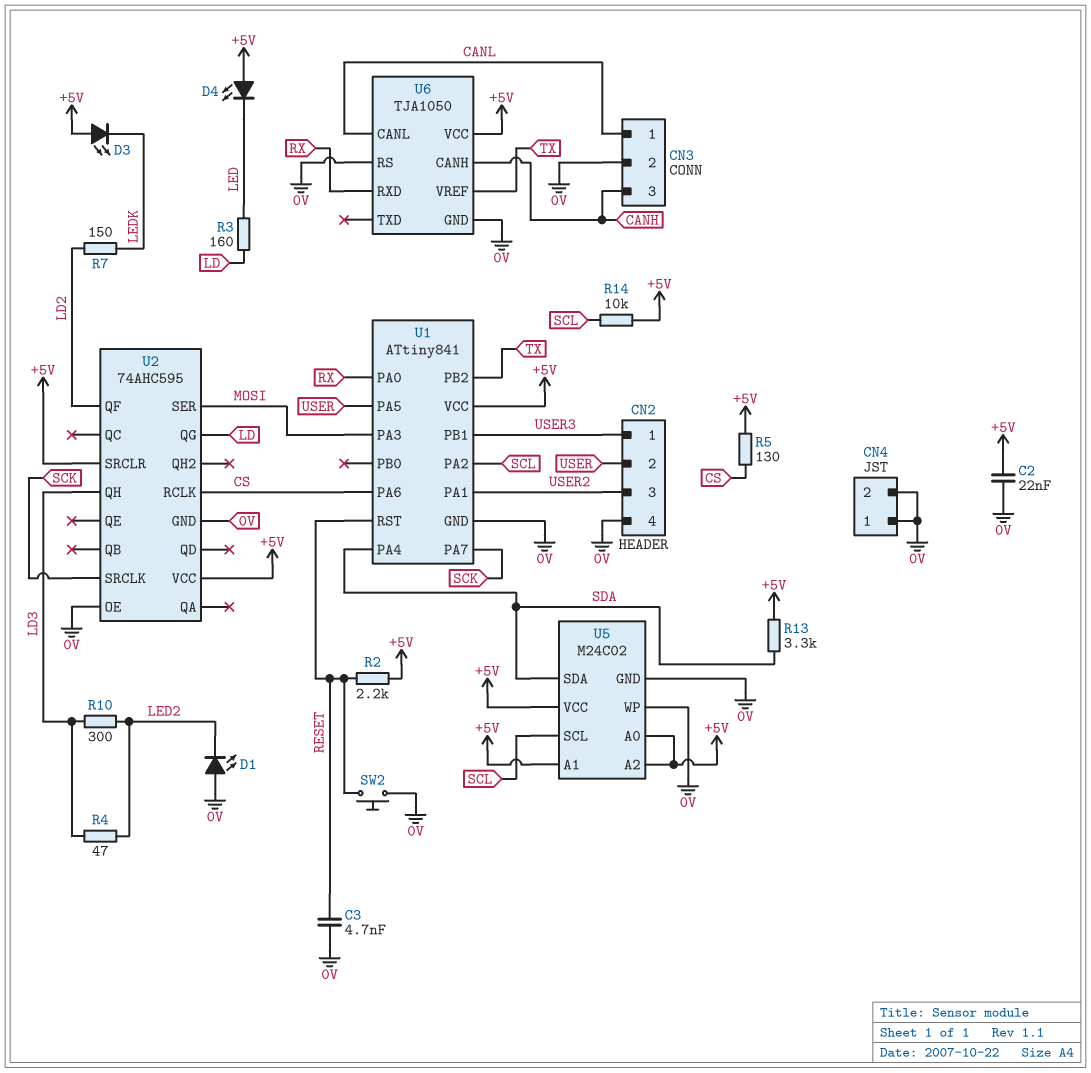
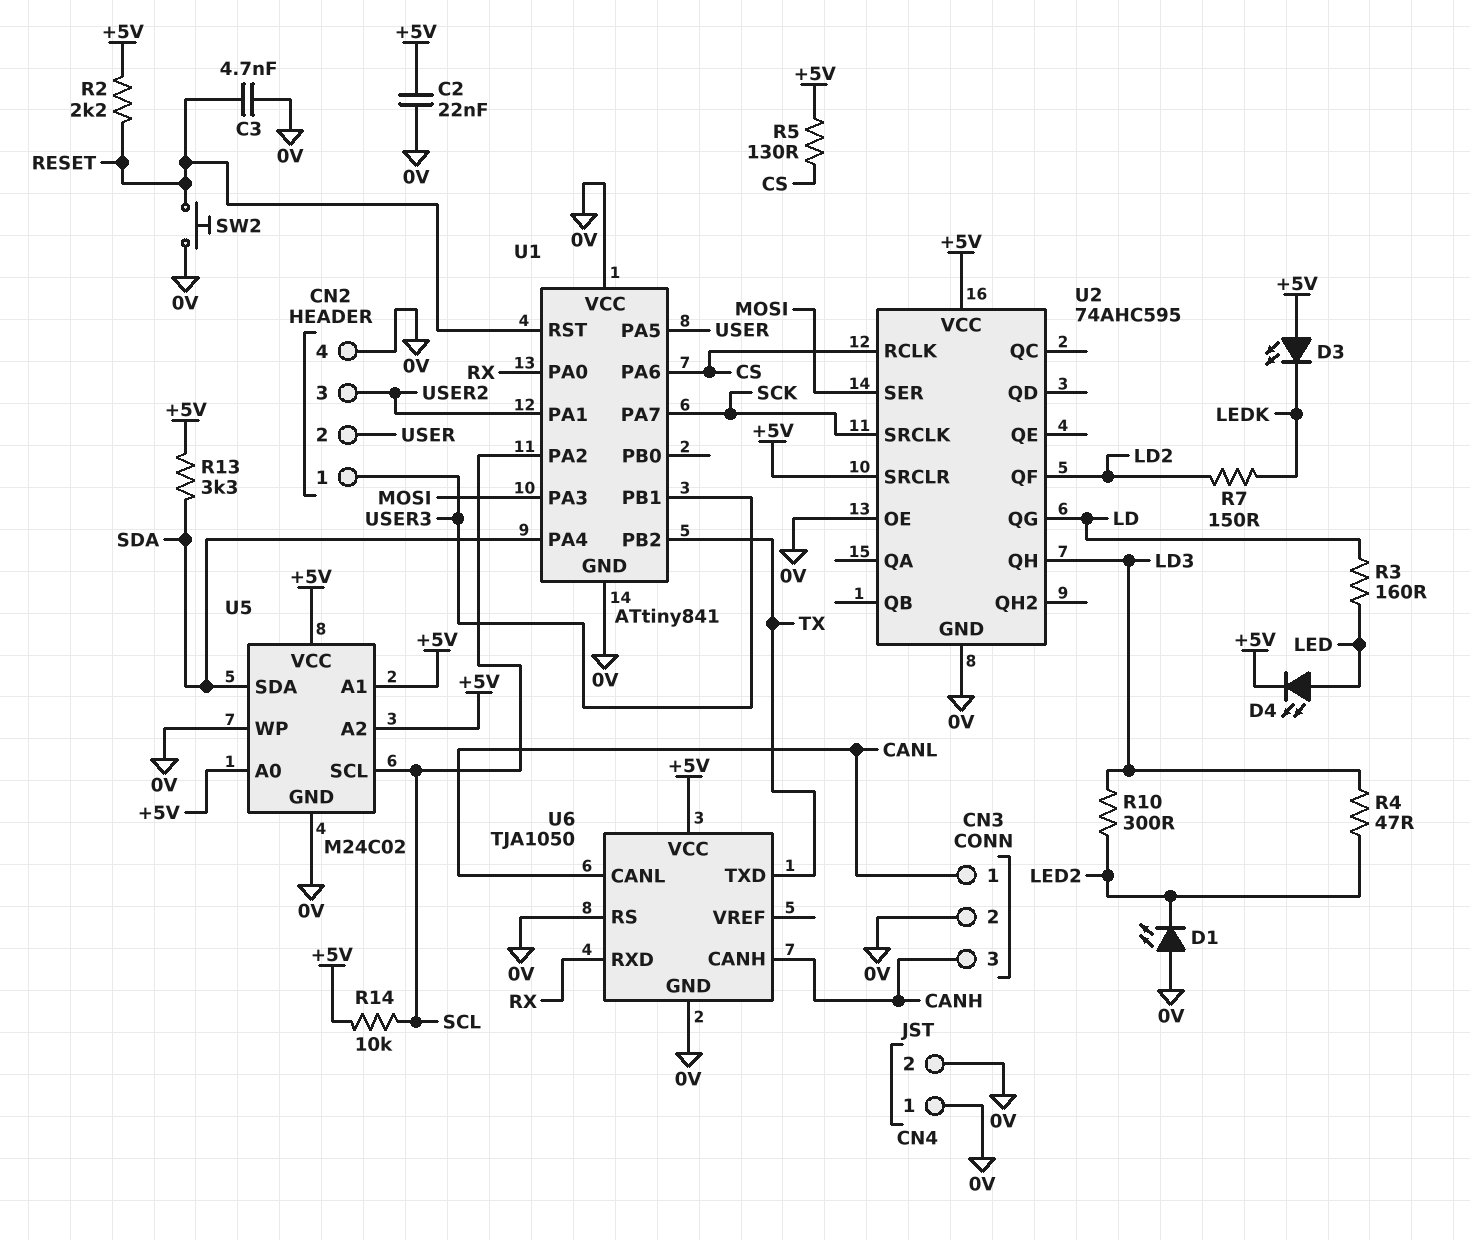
D4: LED (A +5V, K LED) -> LED (A LED, K +5V)
U1 pin VCC: +5V -> 0V
U6 pin TXD: none -> TX
U6 pin VREF: TX -> none

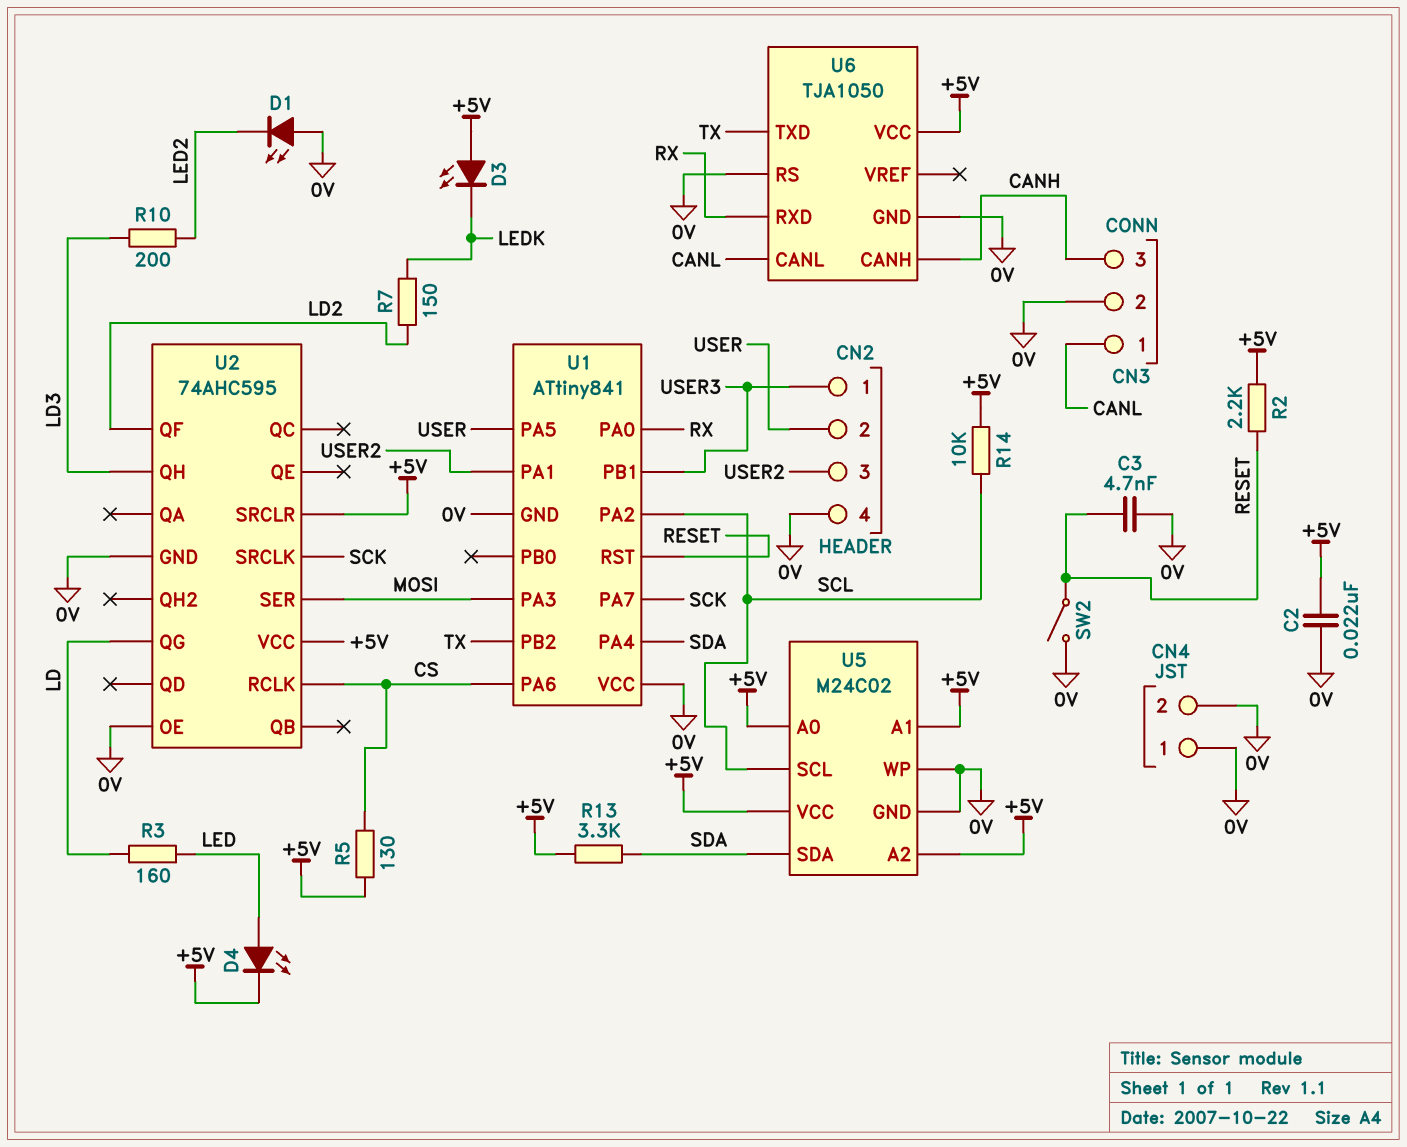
R4: 47 (LD3, LED2) -> none
R10: 300 (LD3, LED2) -> 200 (LD3, LED2)
SW2: button (0V, RESET) -> switch (0V, RESET)

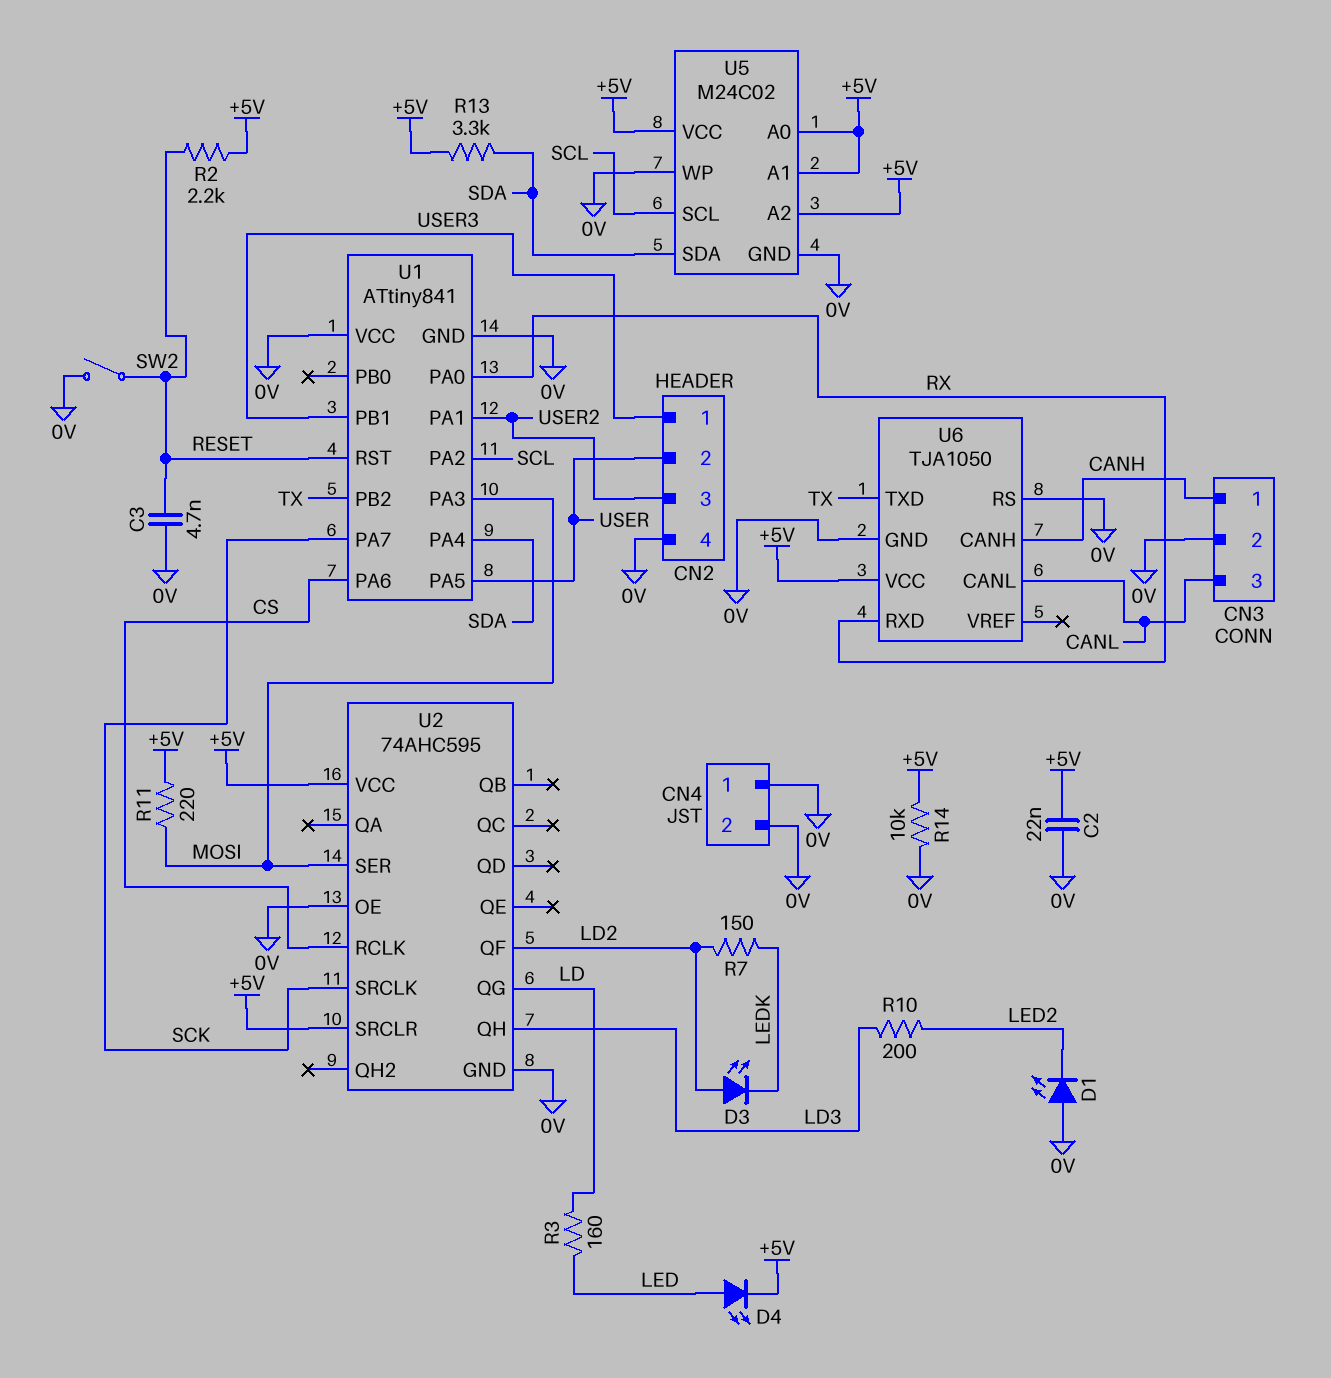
CN3 pin 1: CANL -> CANH
CN3 pin 3: CANH -> CANL
D3: LED (A +5V, K LEDK) -> LED (A LD2, K LEDK)
R5: 130 (+5V, CS) -> none
R11: none -> 220 (+5V, MOSI)
R14: 10k (+5V, SCL) -> 10k (+5V, 0V)

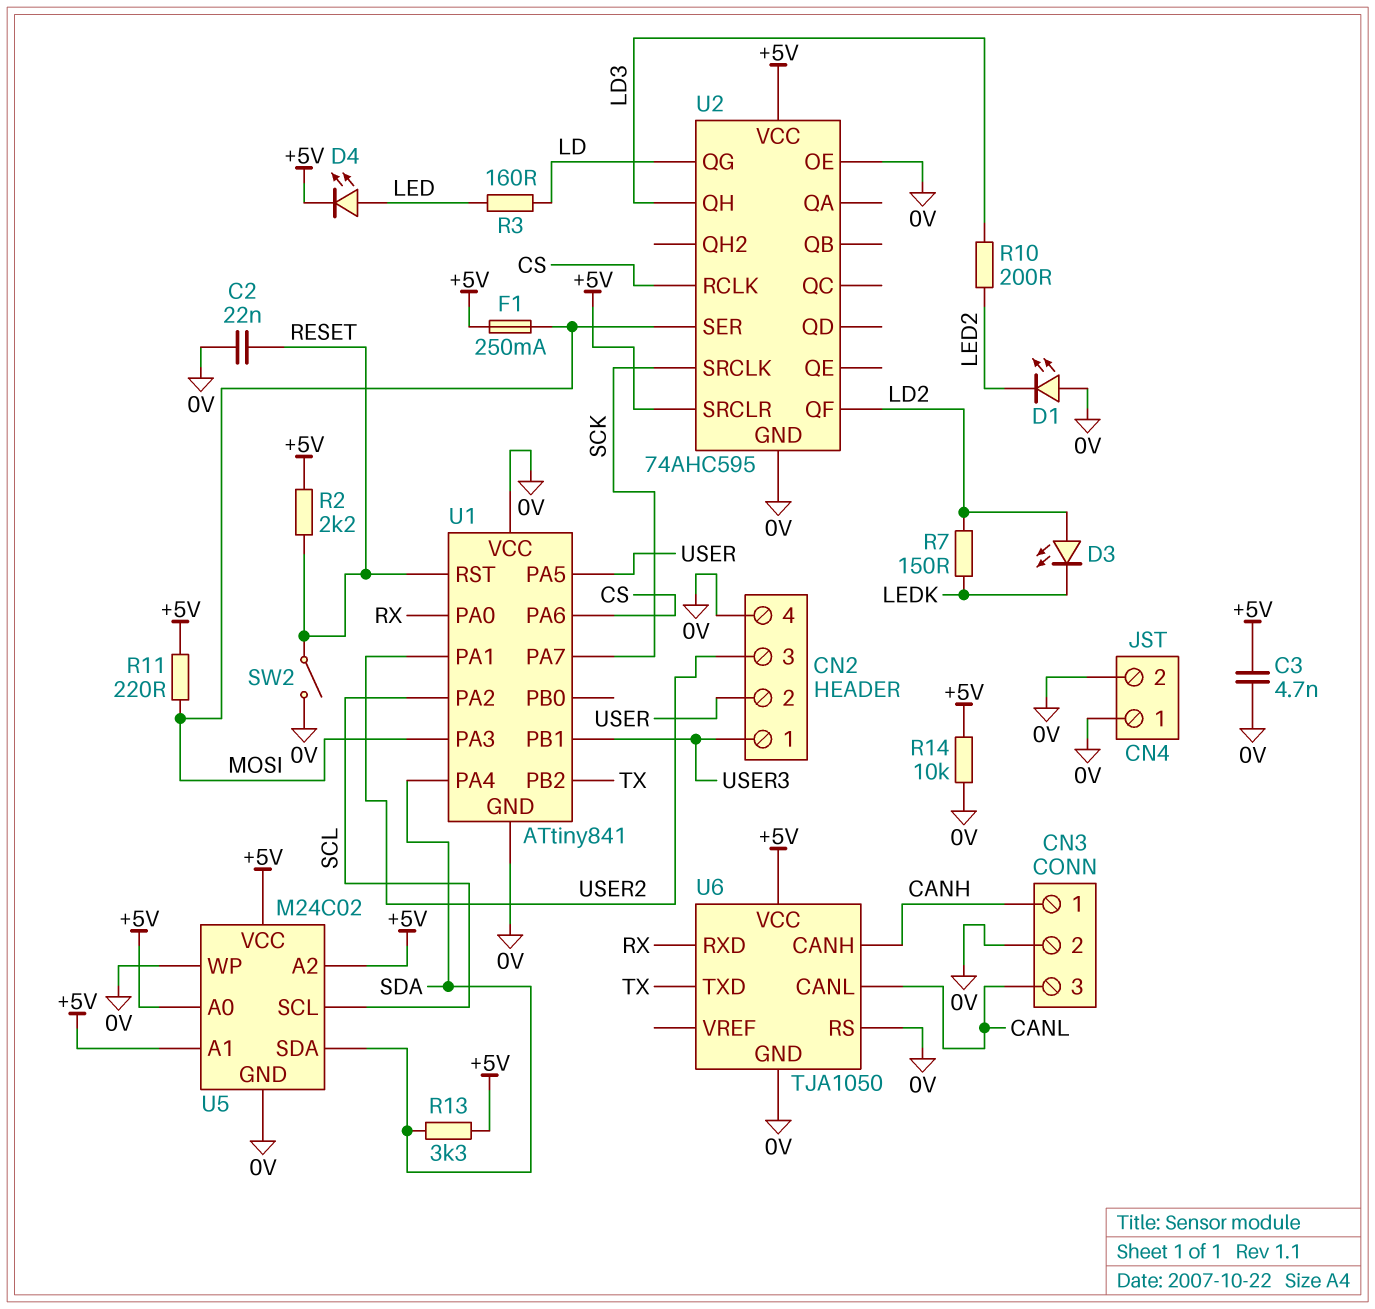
C2: 22nF (+5V, 0V) -> 22nF (0V, RESET)
C3: 4.7nF (0V, RESET) -> 4.7nF (+5V, 0V)
F1: none -> 250mA (+5V, MOSI)

